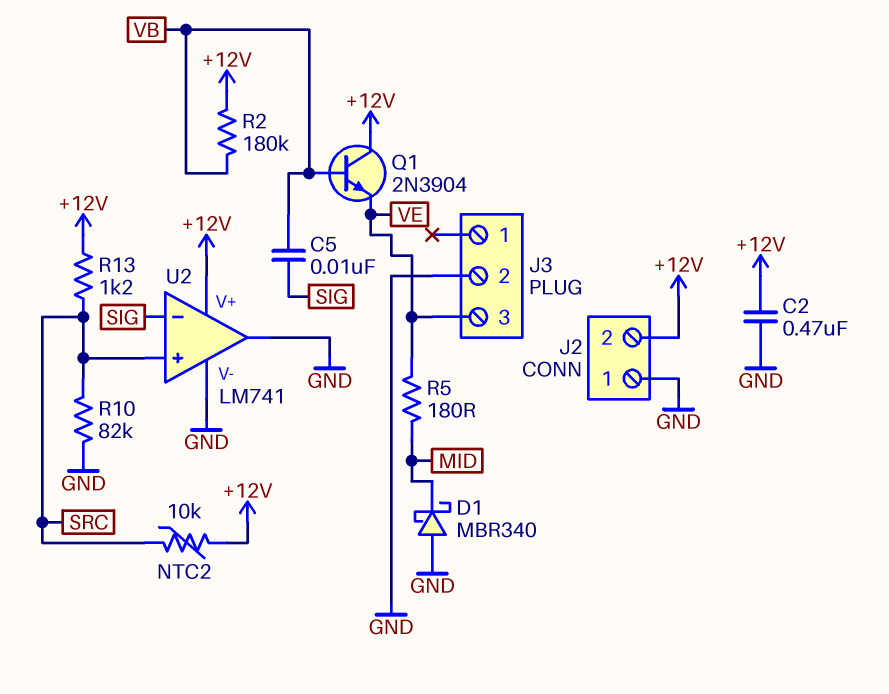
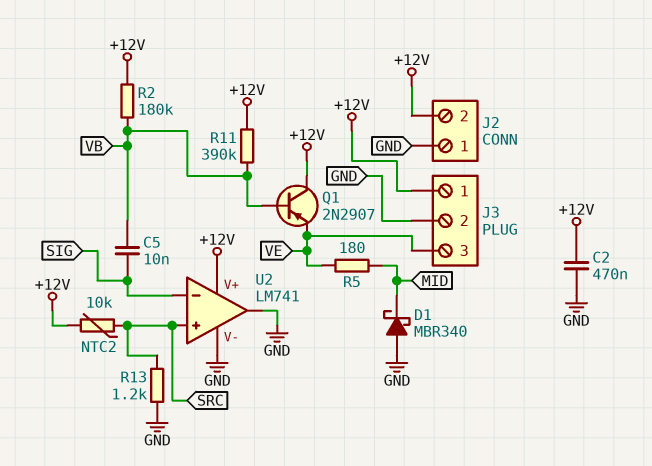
J3 pin 1: none -> +12V
Q1: NPN 2N3904 (B VB, C +12V, E VE) -> PNP 2N2907 (B VB, C +12V, E VE)
R10: 82k (GND, SRC) -> none
R11: none -> 390k (+12V, VB)
R13: 1.2k (+12V, SRC) -> 1.2k (GND, SRC)

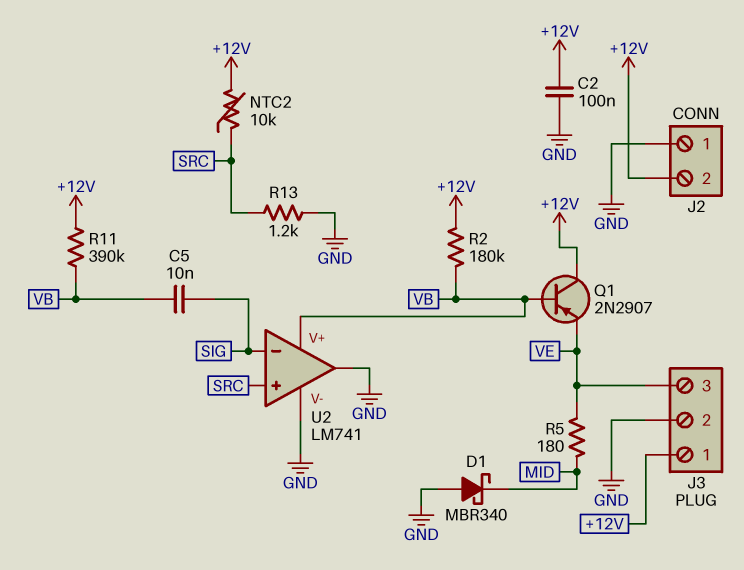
C2: 470nF (+12V, GND) -> 100nF (+12V, GND)
U2 pin V+: +12V -> VB

